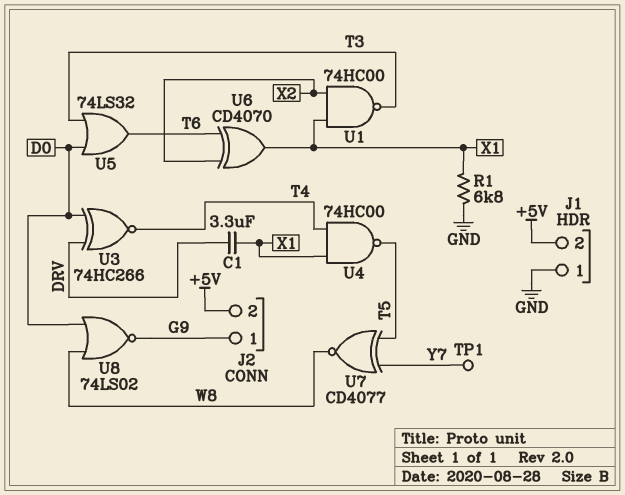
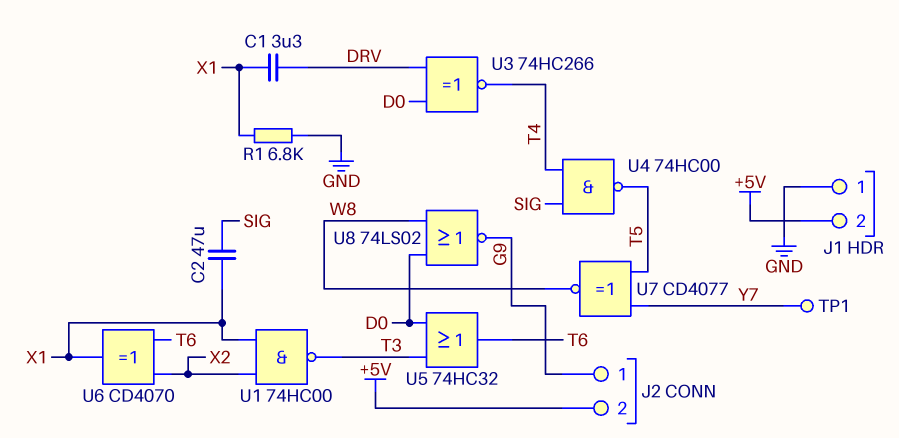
C2: none -> 47uF (SIG, X1)
U4: NAND 74HC00 (in T4, in X1, out T5) -> NAND 74HC00 (in SIG, in T4, out T5)
U5: OR 74LS32 (in D0, in T3, out T6) -> OR 74HC32 (in D0, in T3, out T6)

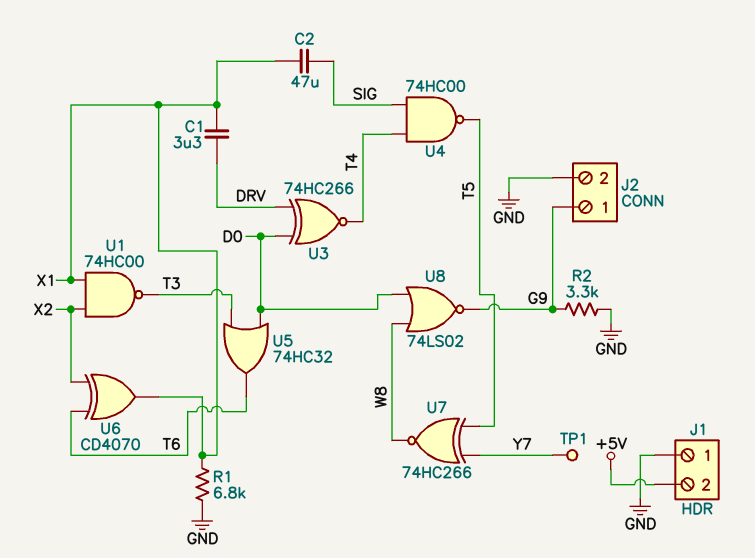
J2 pin 2: +5V -> GND
R2: none -> 3.3k (G9, GND)
U7: XNOR CD4077 (in T5, in Y7, out W8) -> XNOR 74HC266 (in T5, in Y7, out W8)

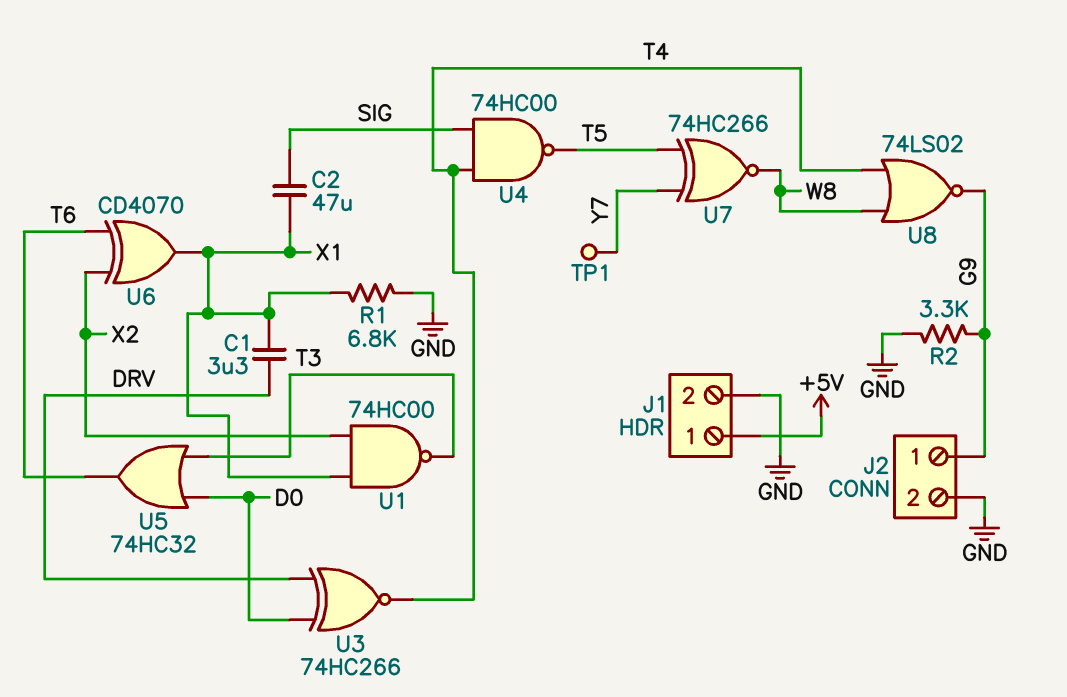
J1 pin 1: GND -> +5V
J1 pin 2: +5V -> GND
U8: NOR 74LS02 (in D0, in W8, out G9) -> NOR 74LS02 (in T4, in W8, out G9)

